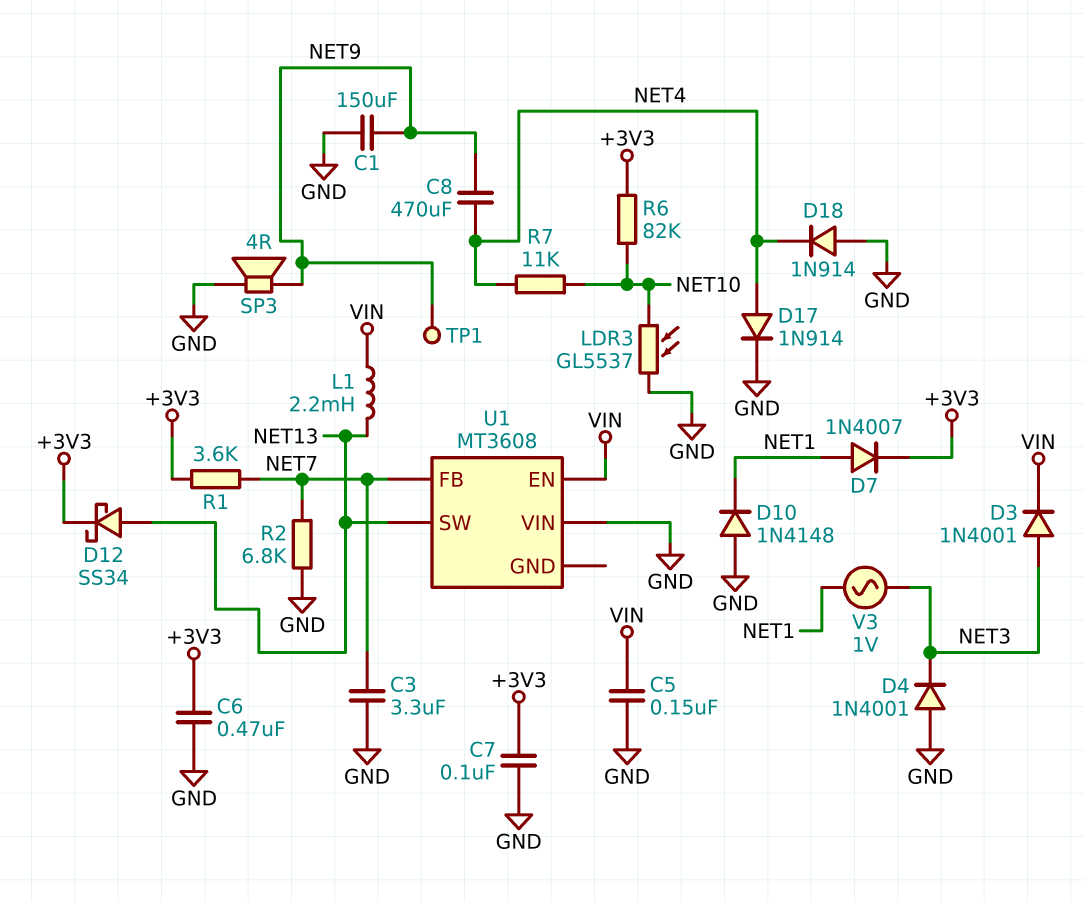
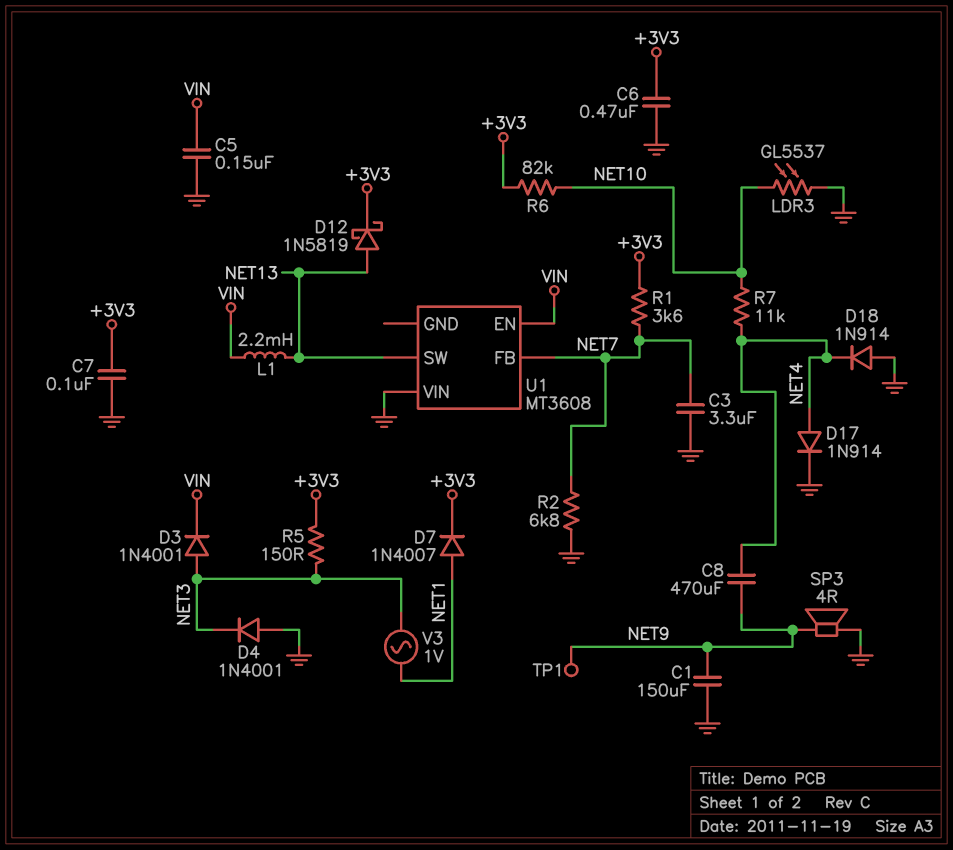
D10: diode 1N4148 (A GND, K NET1) -> none
D12: schottky SS34 (A NET13, K +3V3) -> schottky 1N5819 (A NET13, K +3V3)
R5: none -> 150 (+3V3, NET3)

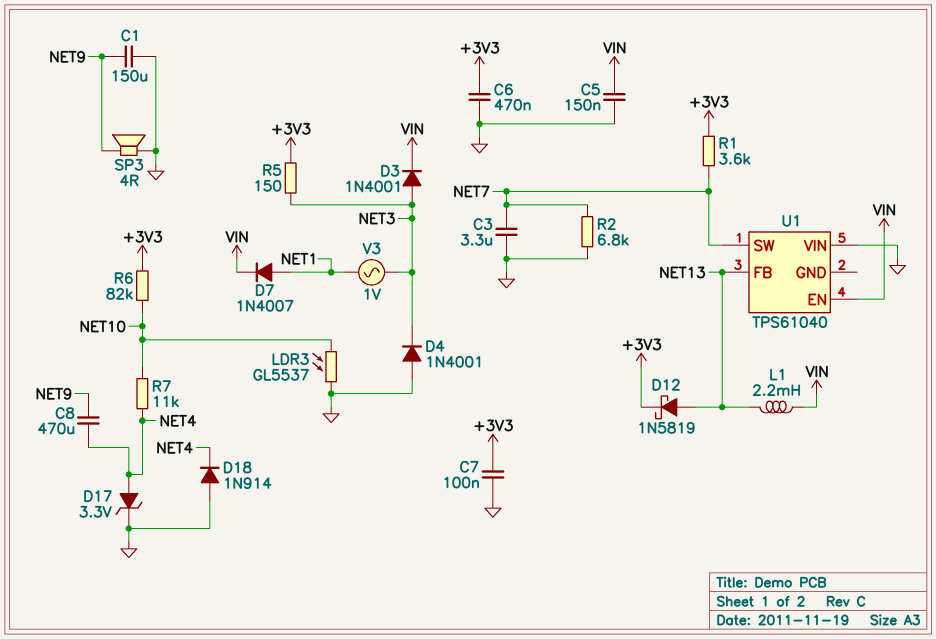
D7: diode 1N4007 (A NET1, K +3V3) -> diode 1N4007 (A NET1, K VIN)
D17: diode 1N914 (A NET4, K GND) -> zener 3.3V (A NET4, K GND)
TP1: test point (NET9) -> none
U1: MT3608 -> TPS61040
U1 pin FB: NET7 -> NET13
U1 pin SW: NET13 -> NET7

